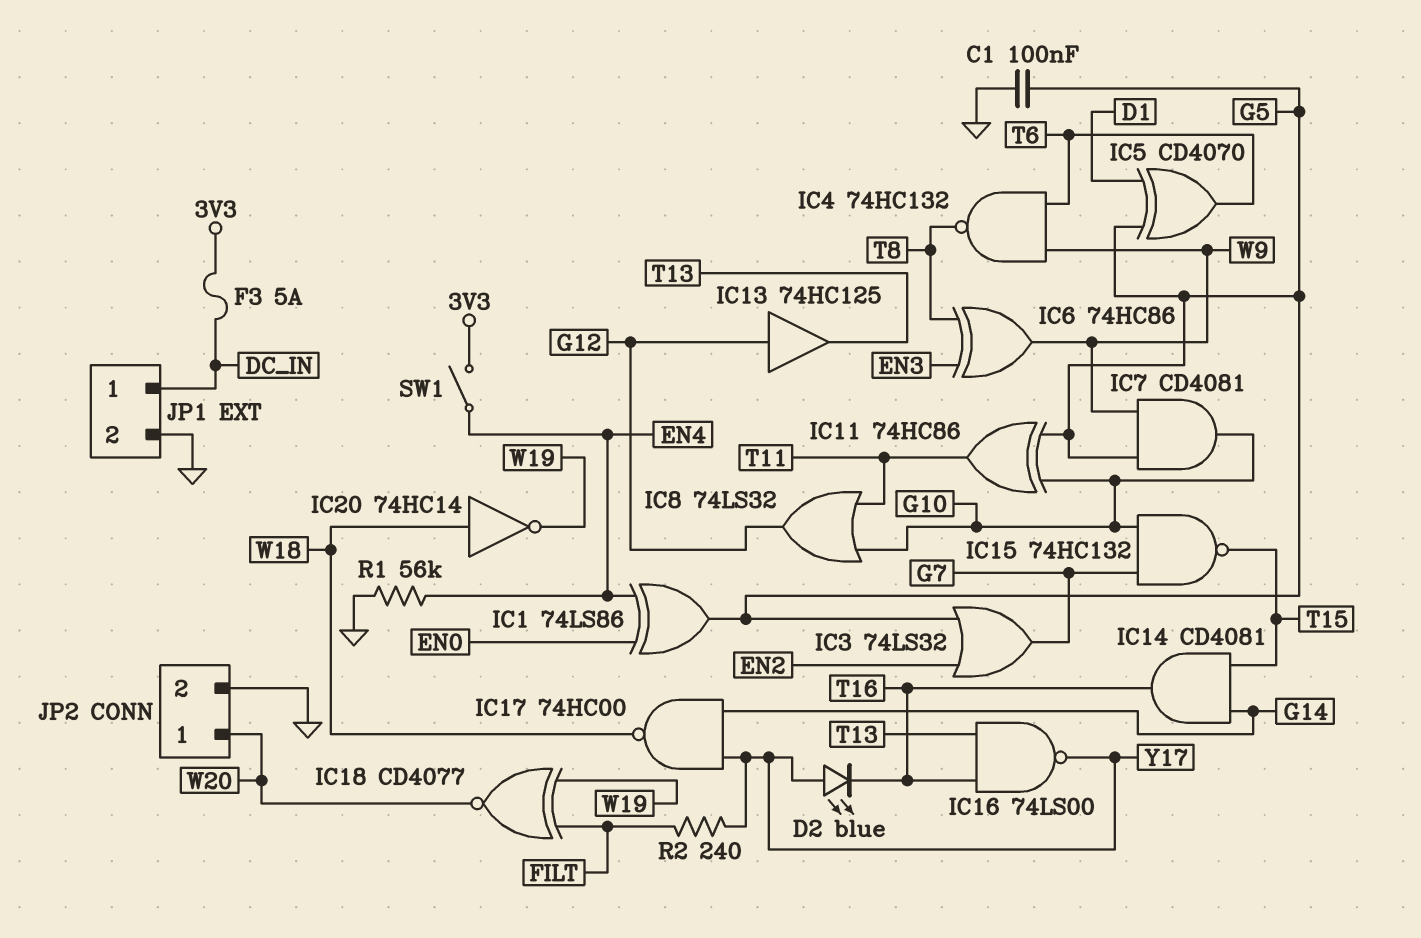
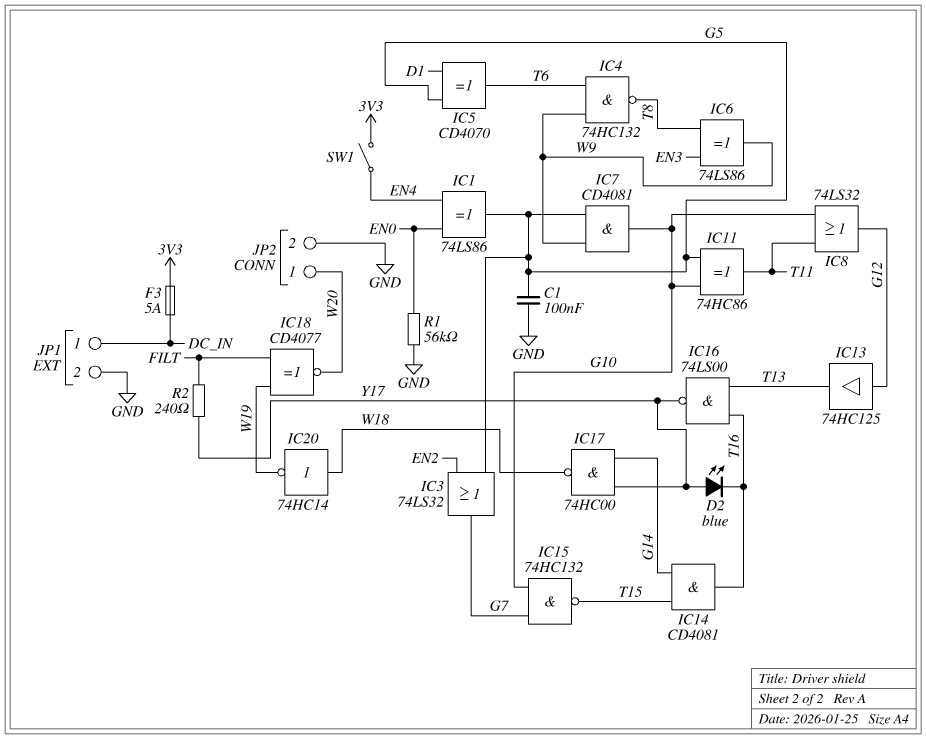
IC6: XOR 74HC86 (in EN3, in T8, out W9) -> XOR 74LS86 (in EN3, in T8, out W9)
R1: 56k (EN4, GND) -> 56k (EN0, GND)

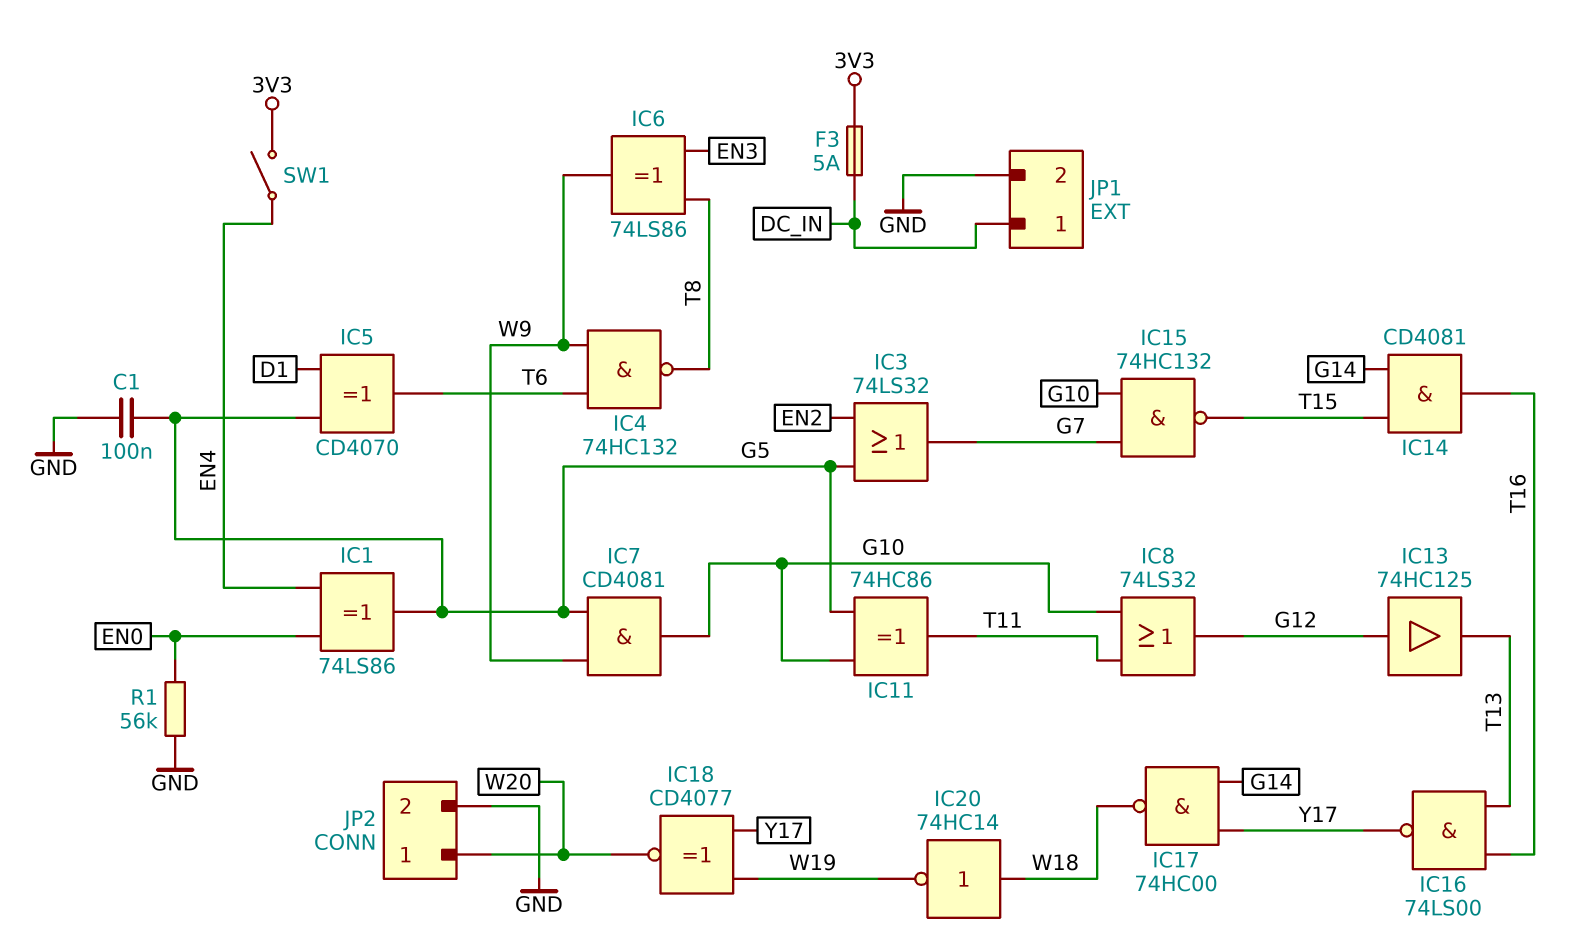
D2: LED blue (A Y17, K T16) -> none
IC18: XNOR CD4077 (in FILT, in W19, out W20) -> XNOR CD4077 (in W19, in Y17, out W20)
R2: 240 (FILT, Y17) -> none

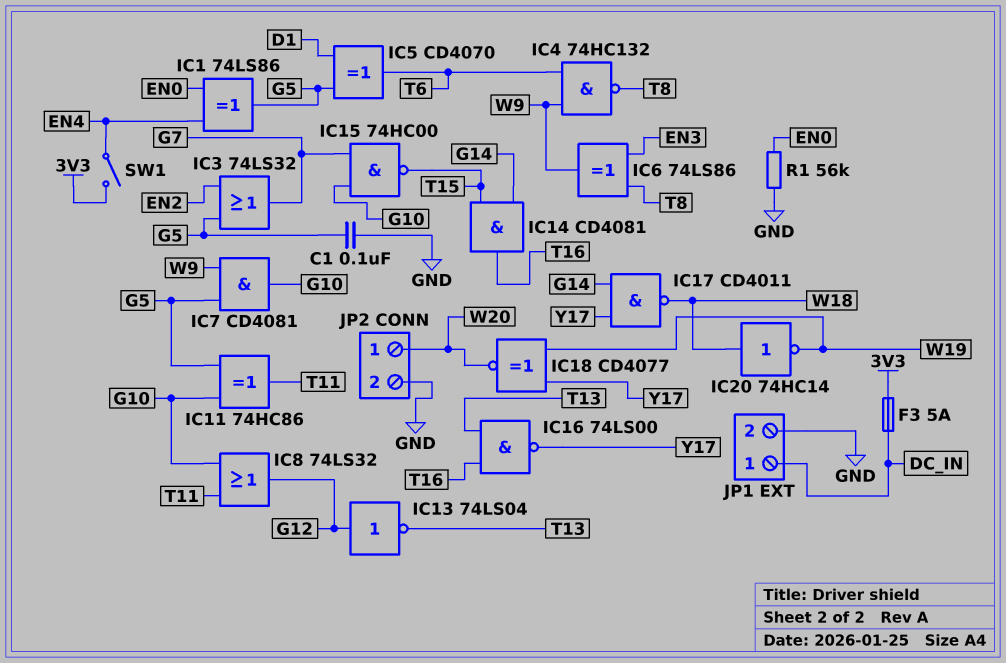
IC13: buffer 74HC125 (in G12, out T13) -> NOT 74LS04 (in G12, out T13)
IC15: NAND 74HC132 (in G7, in G10, out T15) -> NAND 74HC00 (in G7, in G10, out T15)
IC17: NAND 74HC00 (in G14, in Y17, out W18) -> NAND CD4011 (in G14, in Y17, out W18)

